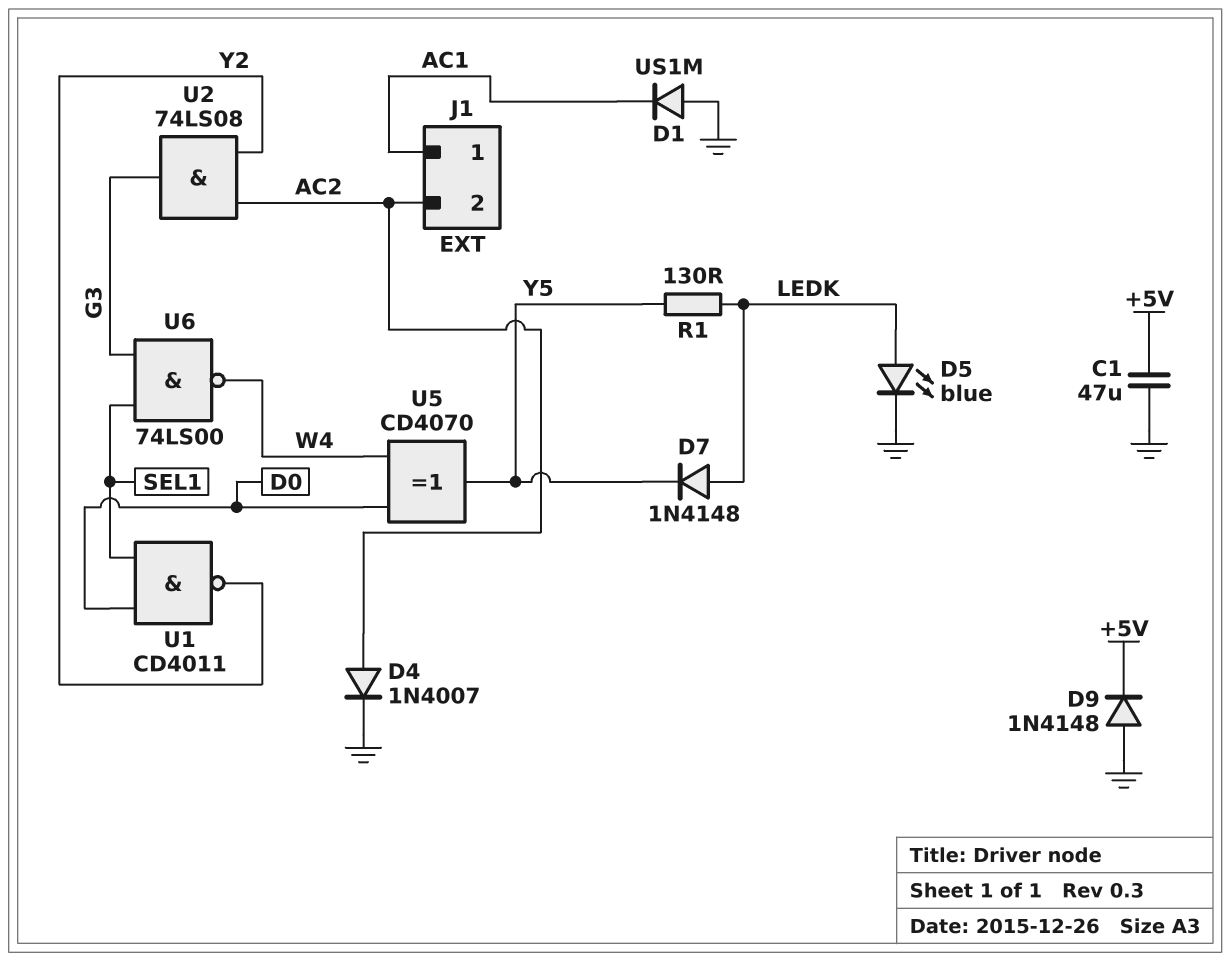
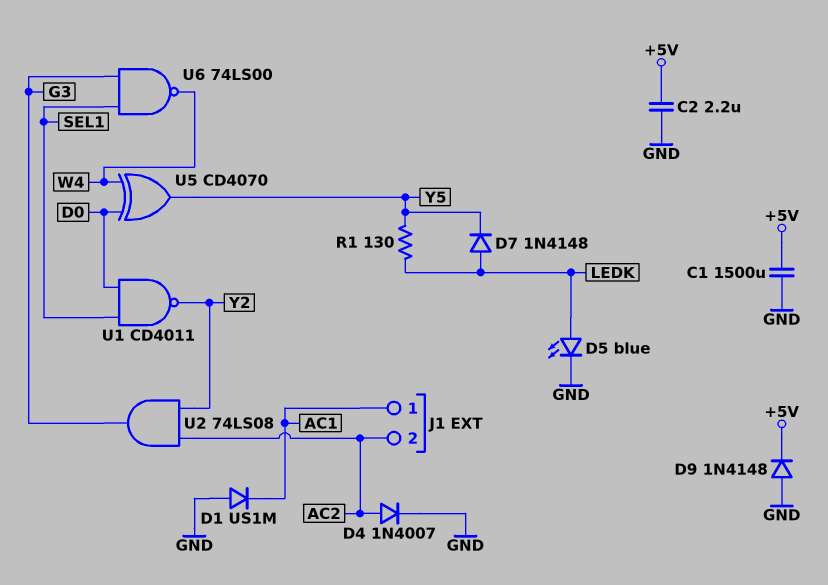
C1: 47uF (+5V, GND) -> 1500uF (+5V, GND)
C2: none -> 2.2uF (+5V, GND)

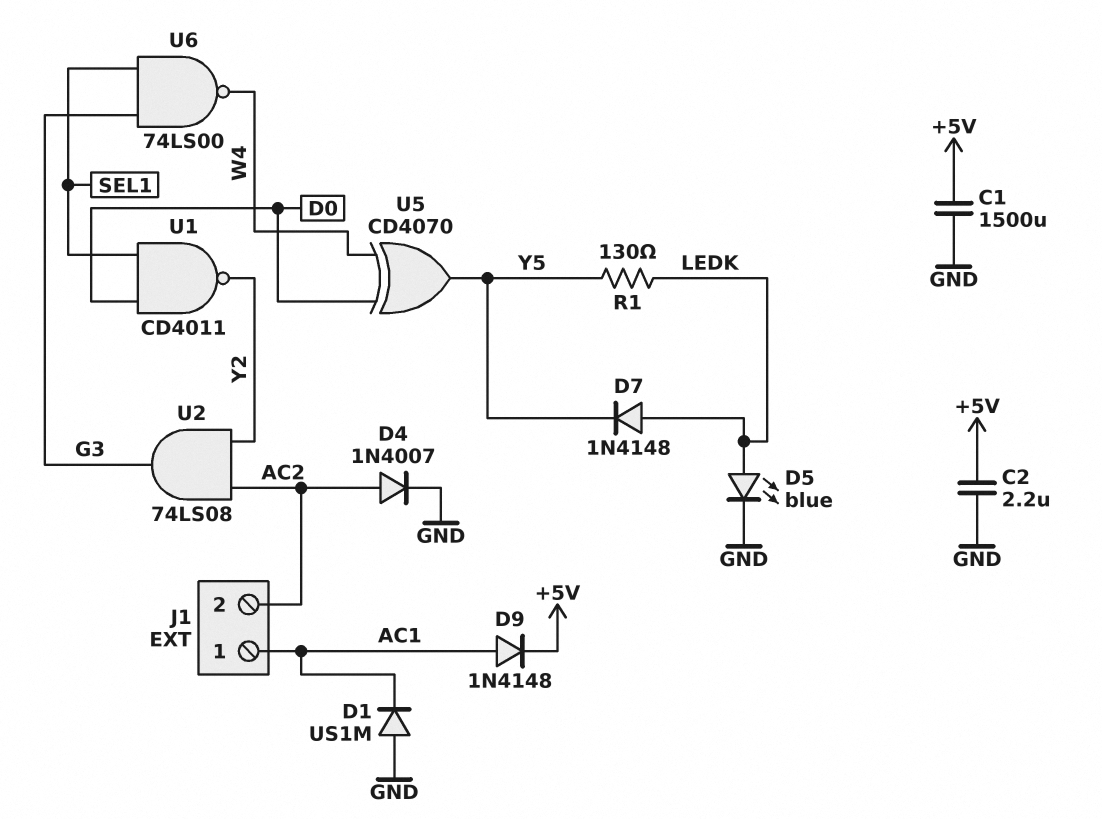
D9: diode 1N4148 (A GND, K +5V) -> diode 1N4148 (A AC1, K +5V)

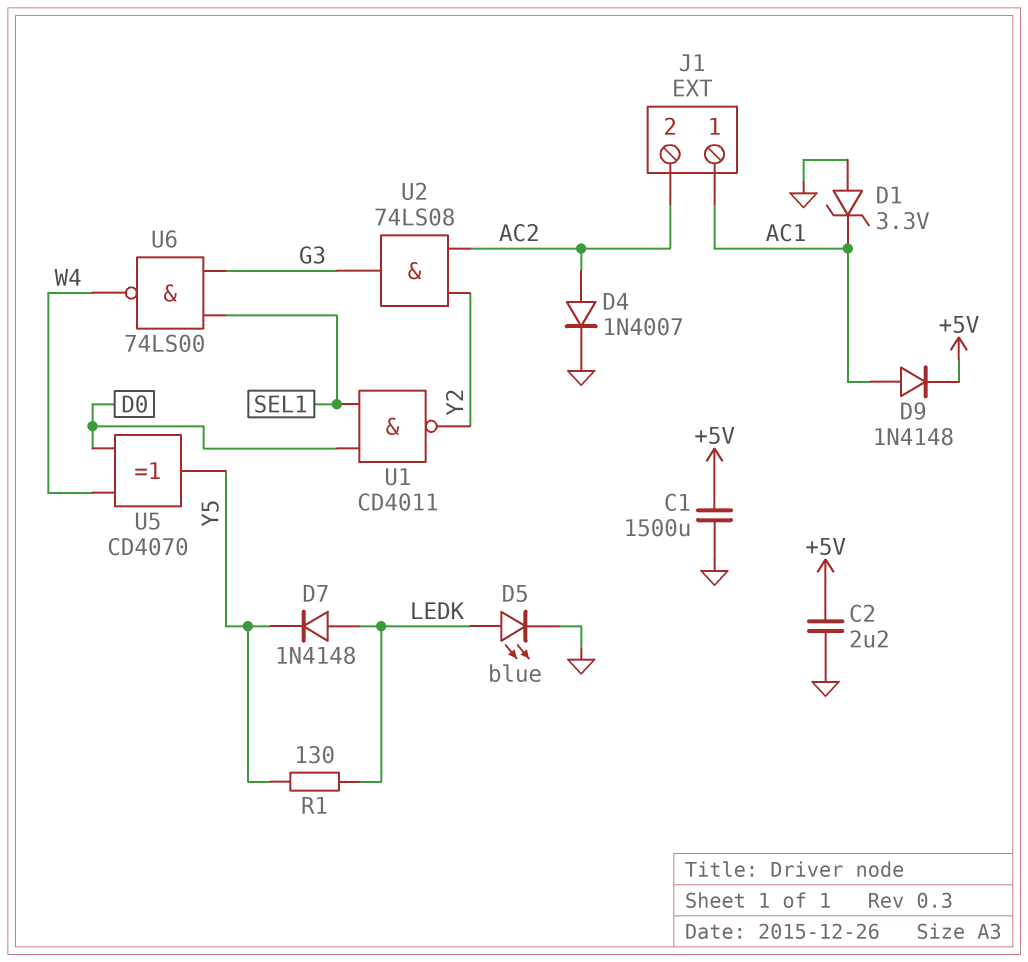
D1: diode US1M (A GND, K AC1) -> zener 3.3V (A GND, K AC1)

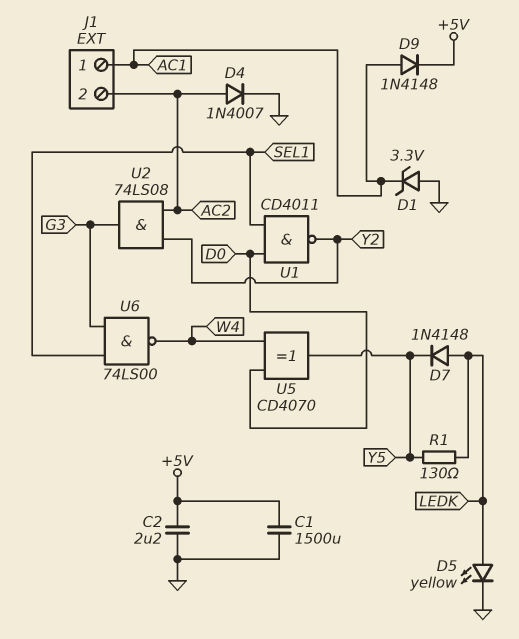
D5: LED blue (A LEDK, K GND) -> LED yellow (A LEDK, K GND)

